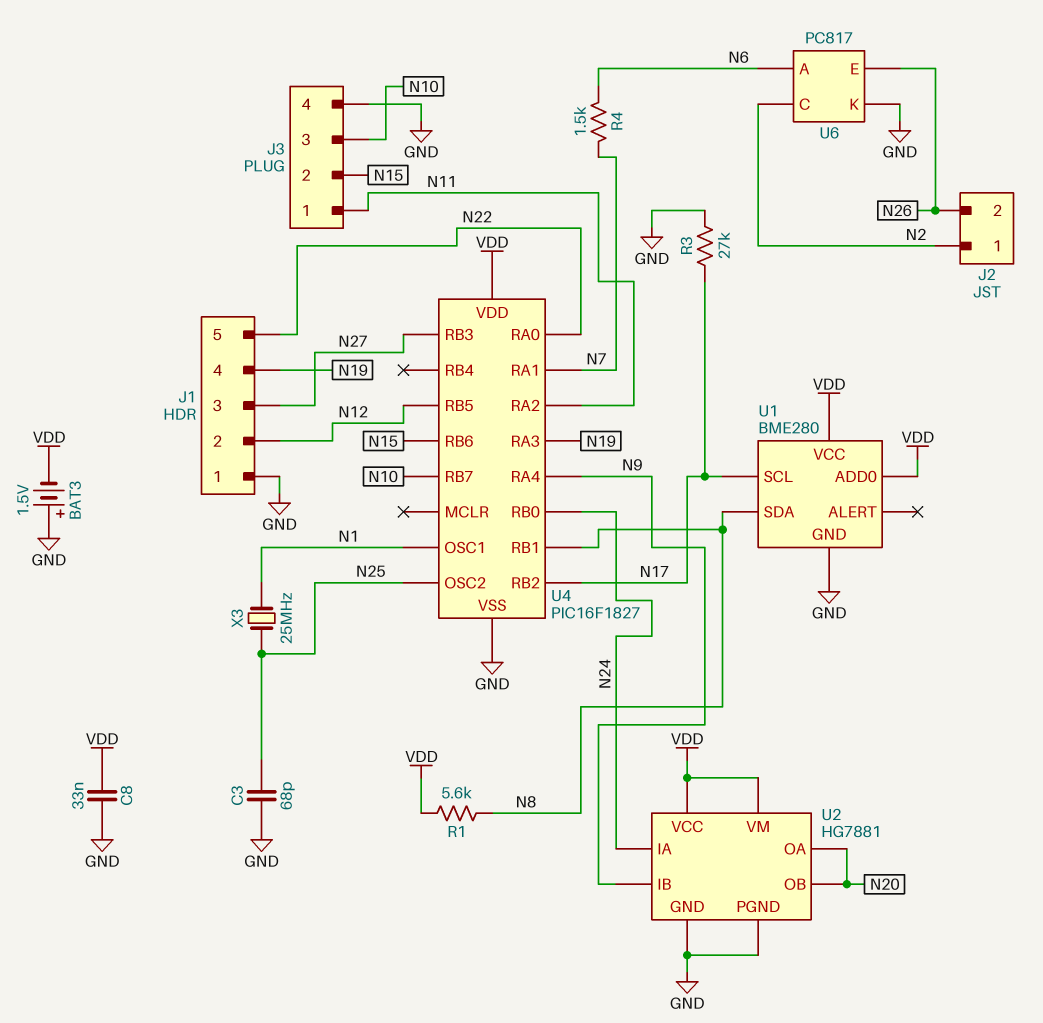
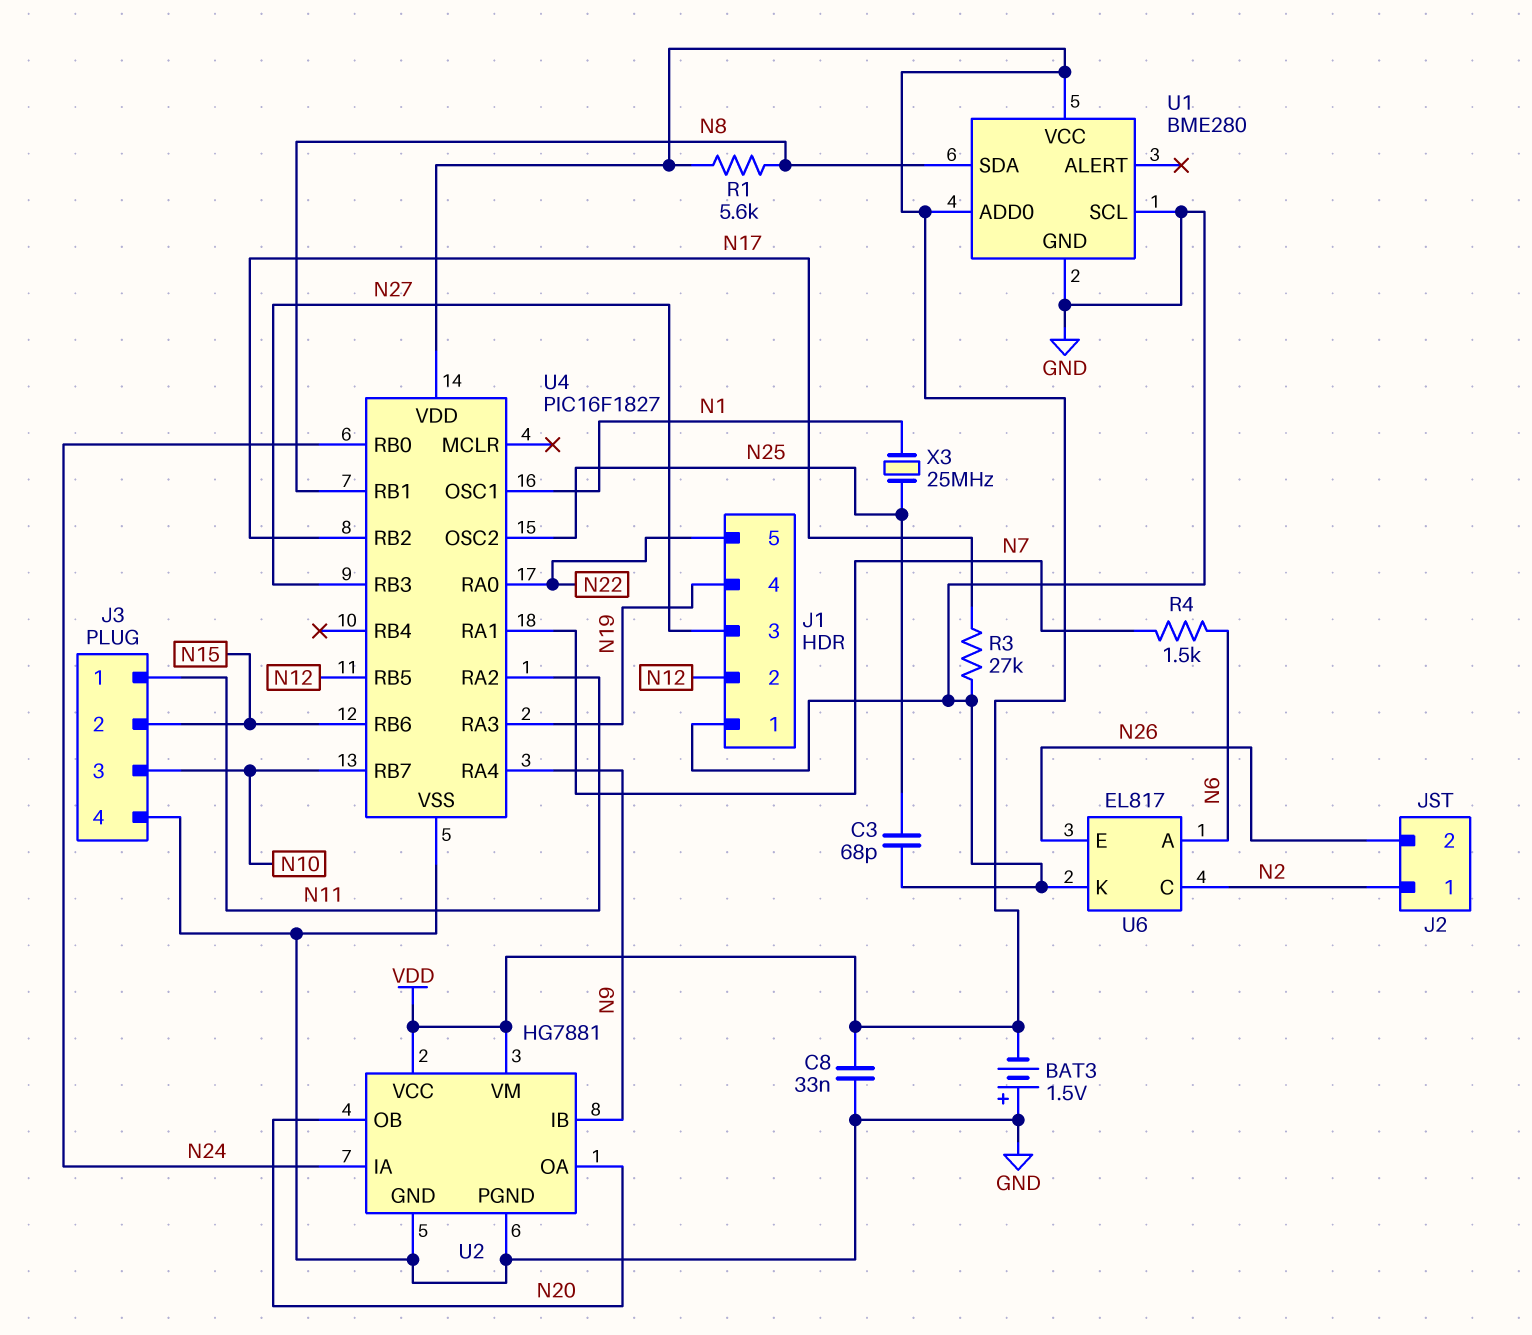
U1 pin SCL: N17 -> GND
U6: PC817 -> EL817

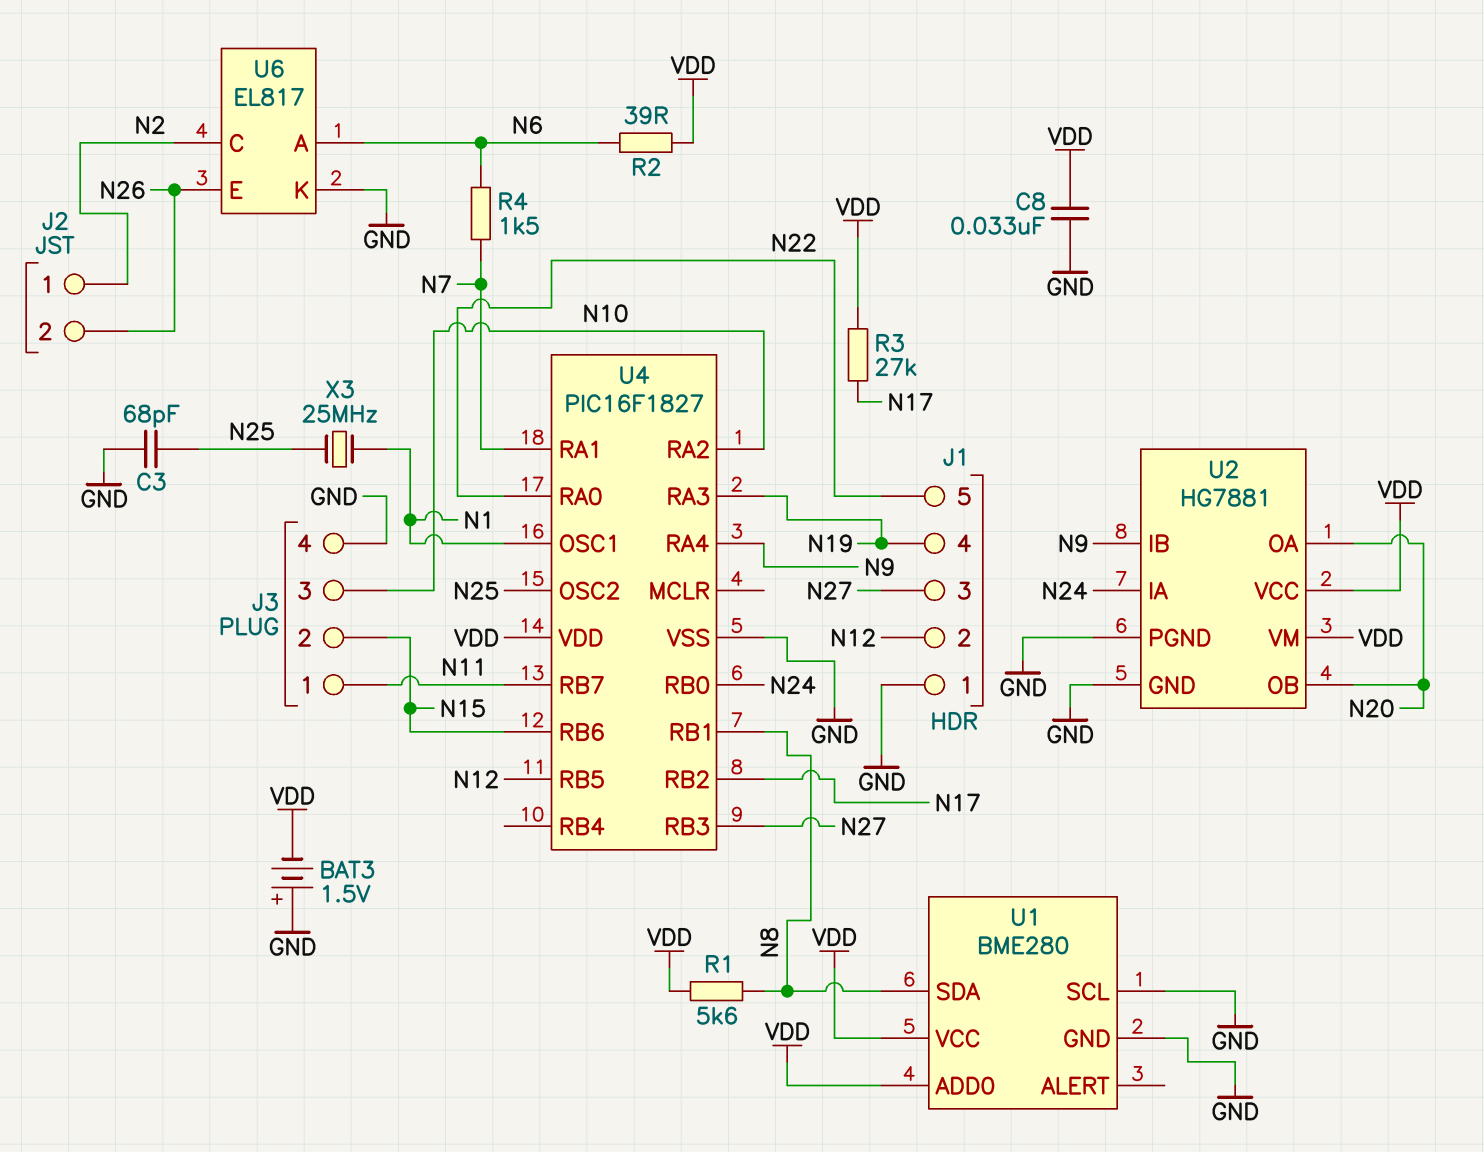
R2: none -> 39 (N6, VDD)
R3: 27k (GND, N17) -> 27k (N17, VDD)
U4 pin RA2: N11 -> N10
U4 pin RB7: N10 -> N11

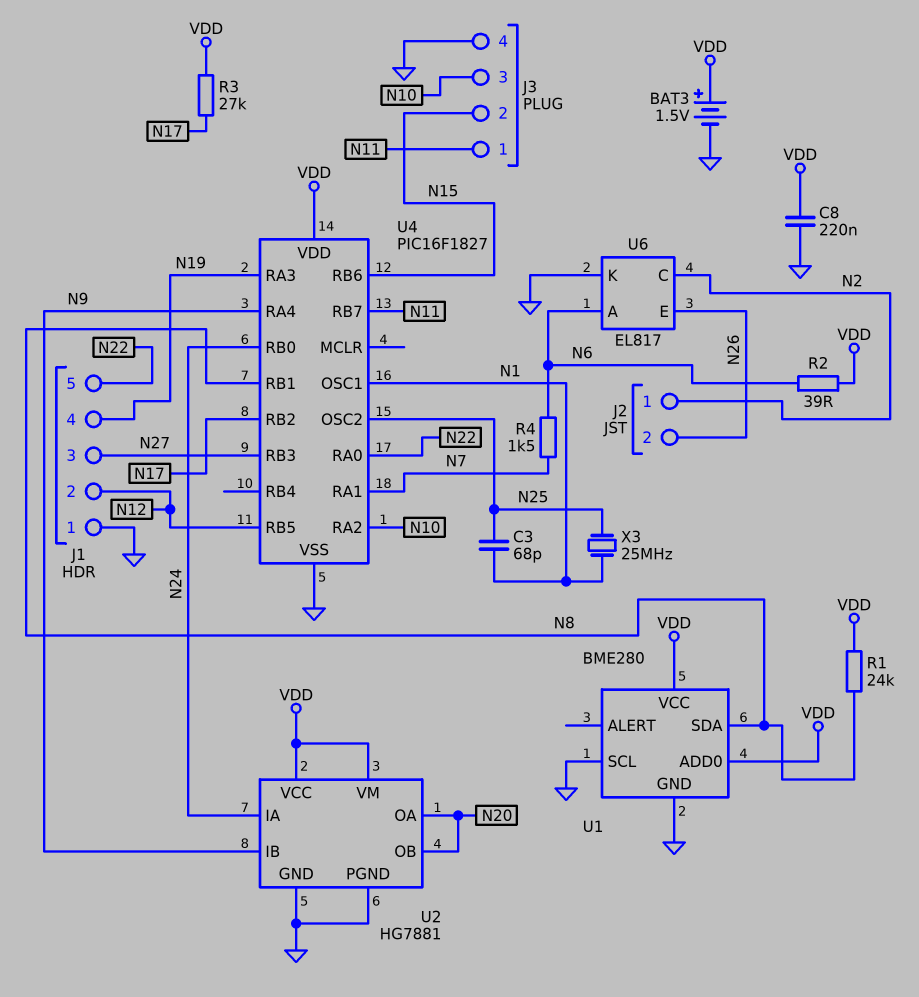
BAT3: 1.5V (plus GND, minus VDD) -> 1.5V (plus VDD, minus GND)
C3: 68pF (GND, N25) -> 68pF (N1, N25)
C8: 33nF (GND, VDD) -> 220nF (GND, VDD)
R1: 5.6k (N8, VDD) -> 24k (N8, VDD)

